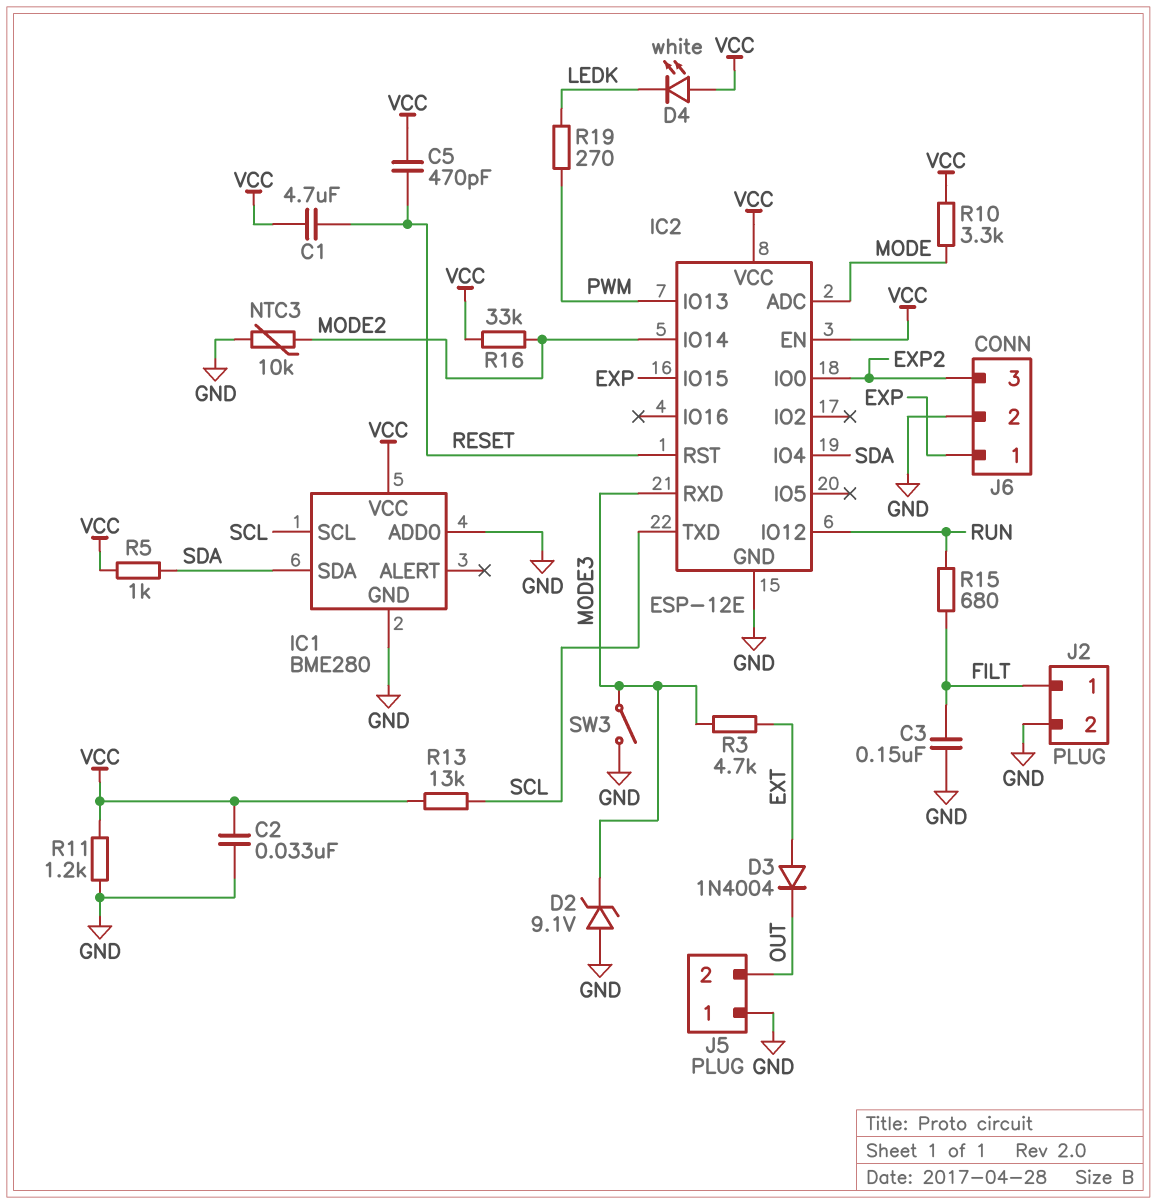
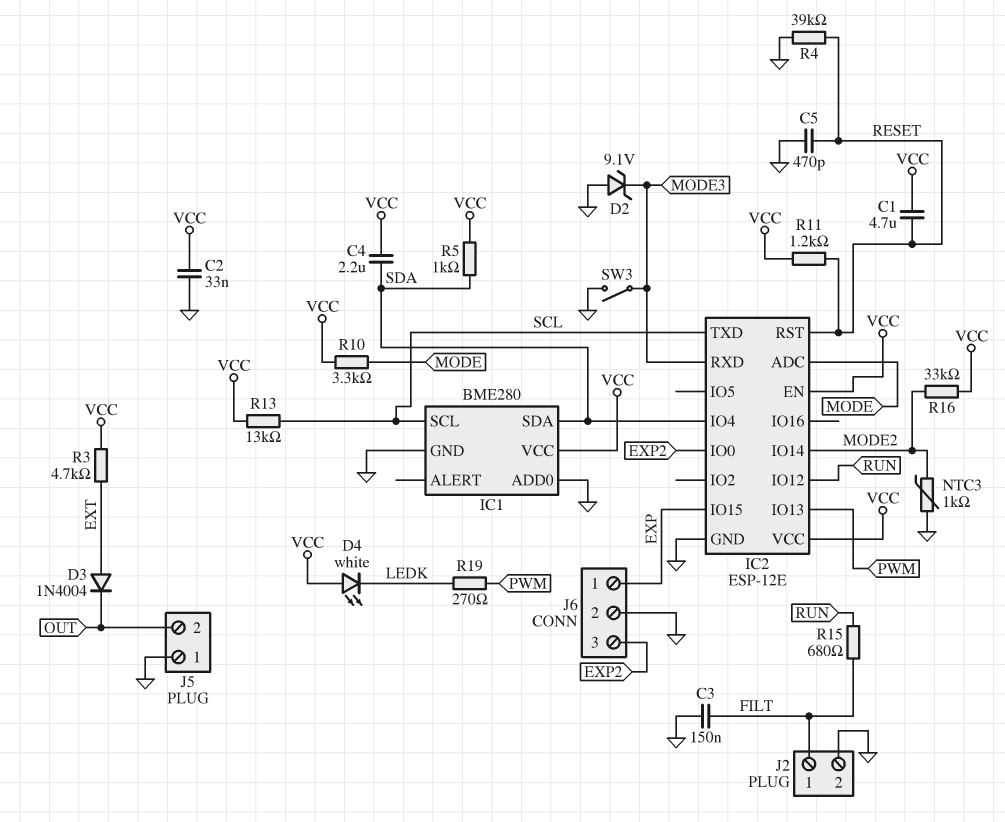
C4: none -> 2.2uF (SDA, VCC)
C5: 470pF (RESET, VCC) -> 470pF (GND, RESET)
NTC3: 10k (GND, MODE2) -> 1k (GND, MODE2)
R3: 4.7k (EXT, MODE3) -> 4.7k (EXT, VCC)
R4: none -> 39k (GND, RESET)
R11: 1.2k (GND, VCC) -> 1.2k (RESET, VCC)

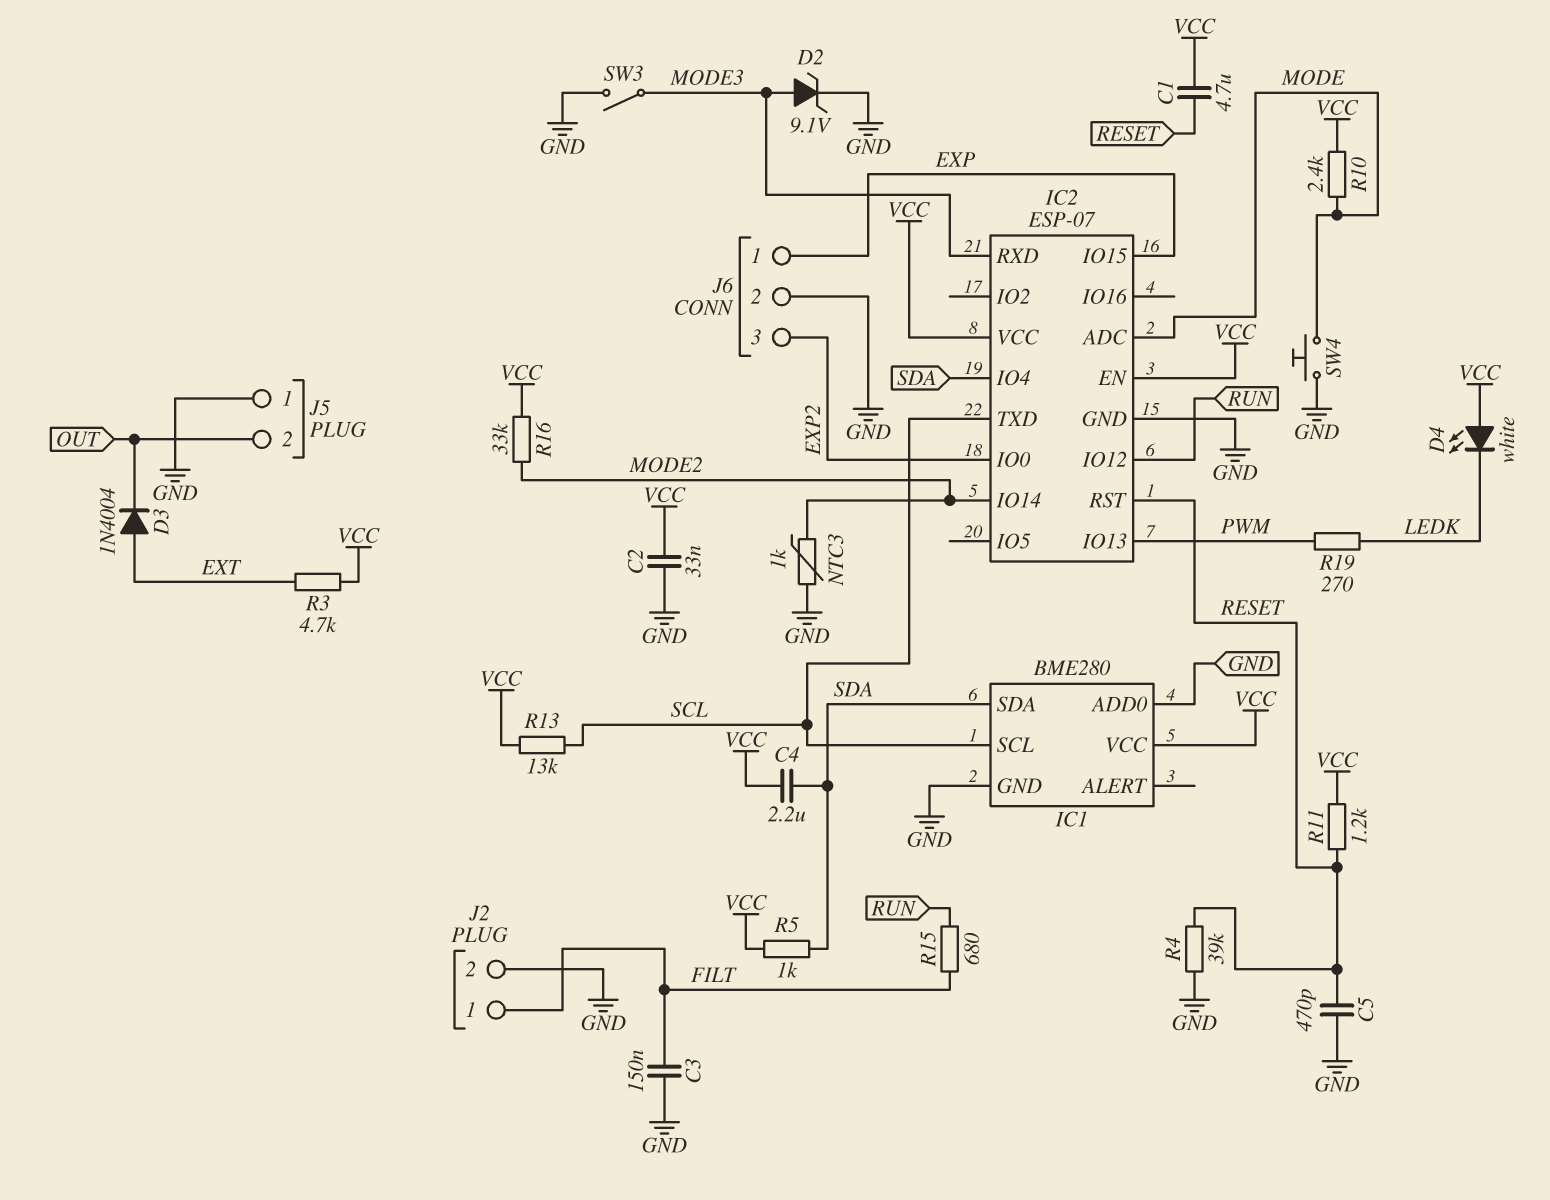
D2: zener 9.1V (A GND, K MODE3) -> zener 9.1V (A MODE3, K GND)
IC2: ESP-12E -> ESP-07
R10: 3.3k (MODE, VCC) -> 2.4k (MODE, VCC)
SW4: none -> button (GND, MODE)

